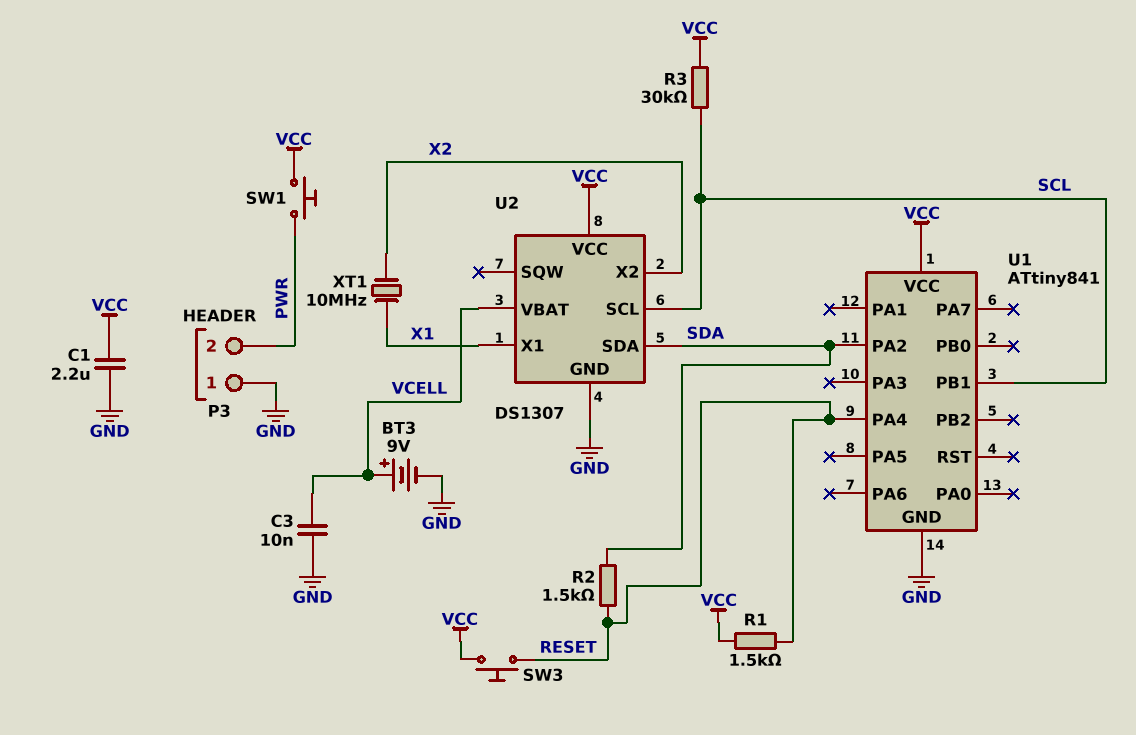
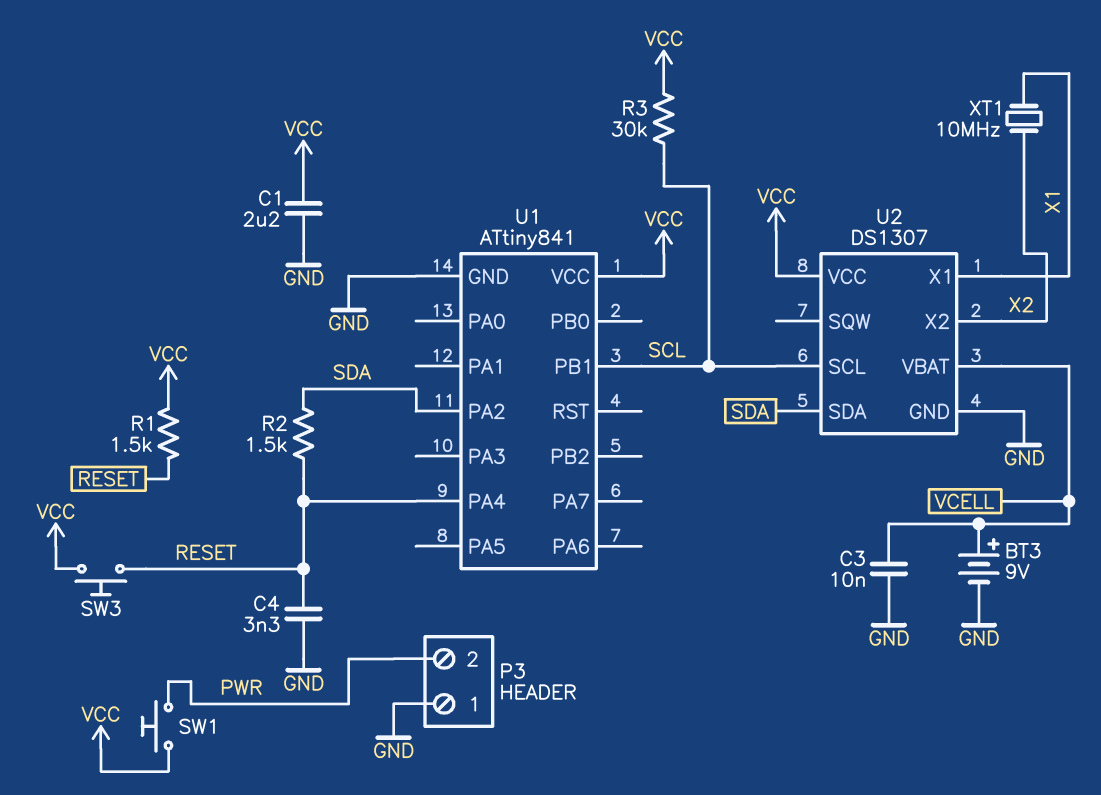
C4: none -> 3.3nF (GND, RESET)

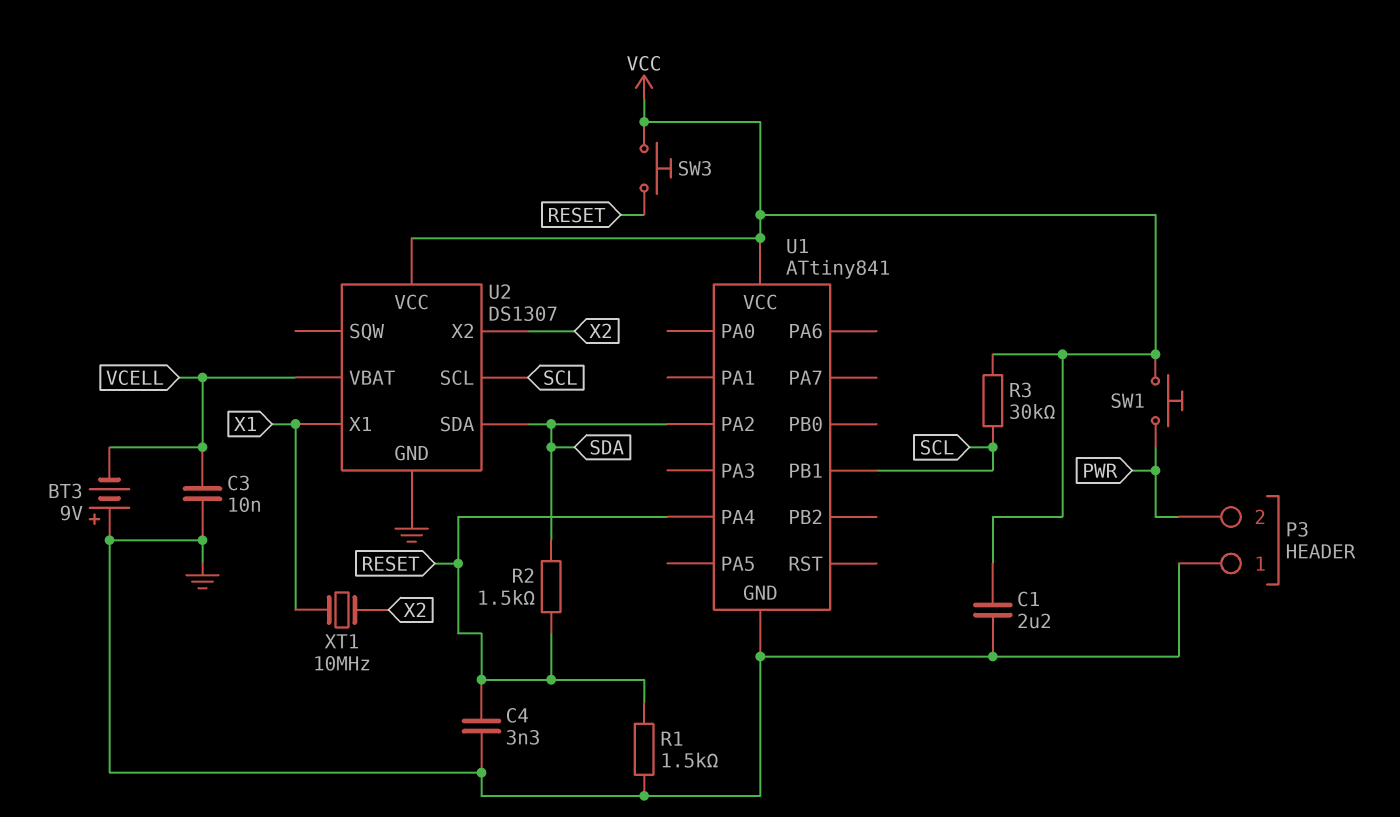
BT3: 9V (plus VCELL, minus GND) -> 9V (plus GND, minus VCELL)
R1: 1.5k (RESET, VCC) -> 1.5k (GND, RESET)

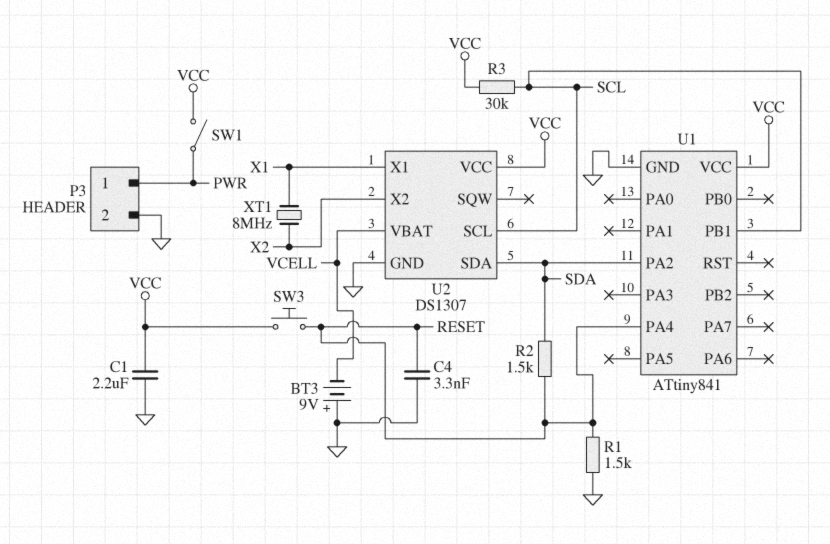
C3: 10nF (GND, VCELL) -> none
P3 pin 1: GND -> PWR
P3 pin 2: PWR -> GND
SW1: button (PWR, VCC) -> switch (PWR, VCC)
XT1: 10MHz (X1, X2) -> 8MHz (X1, X2)

